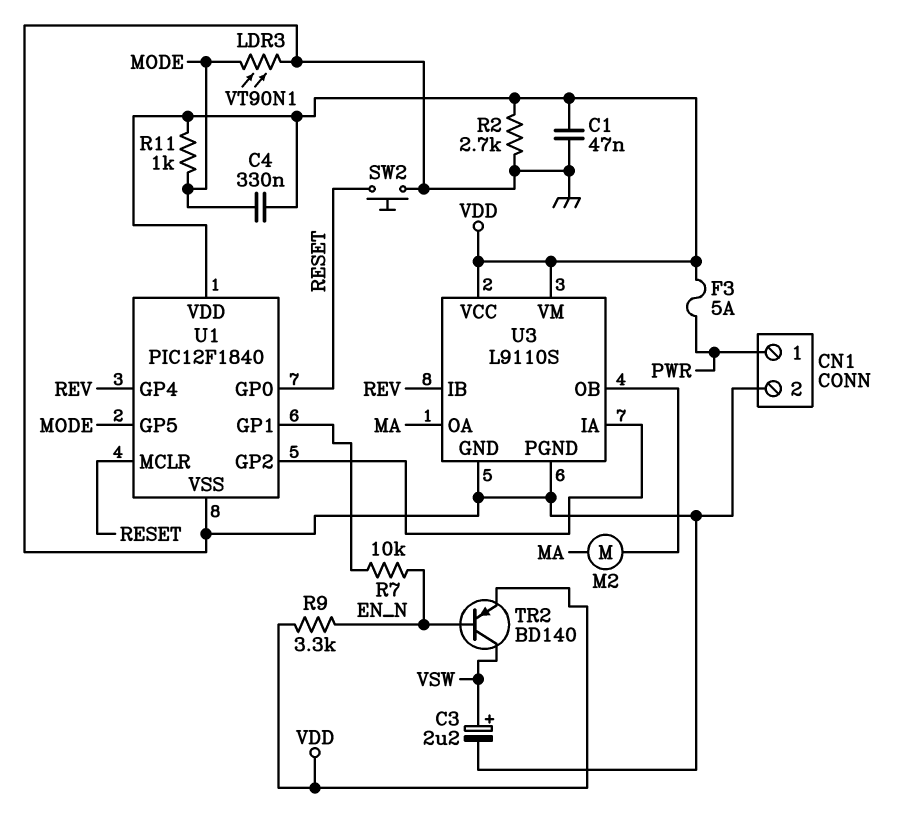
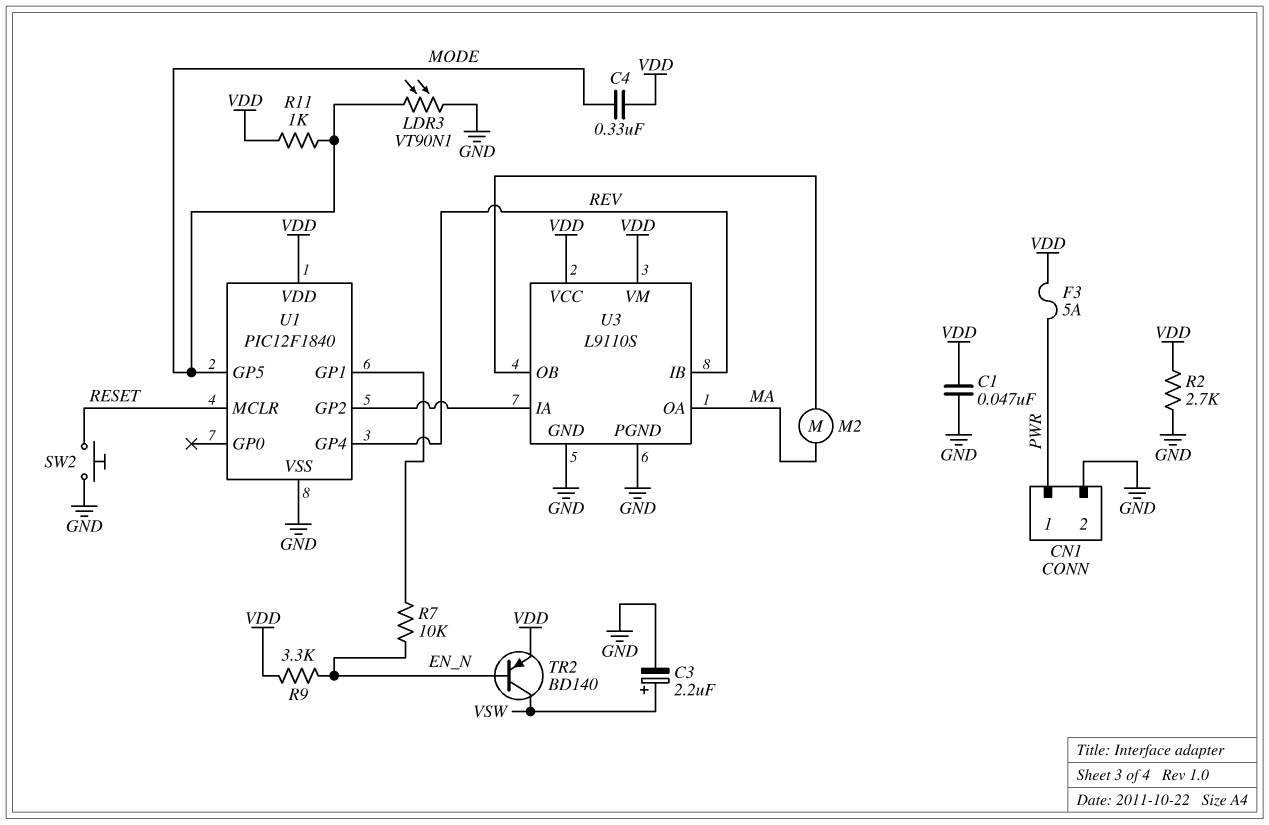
U1 pin GP0: RESET -> none

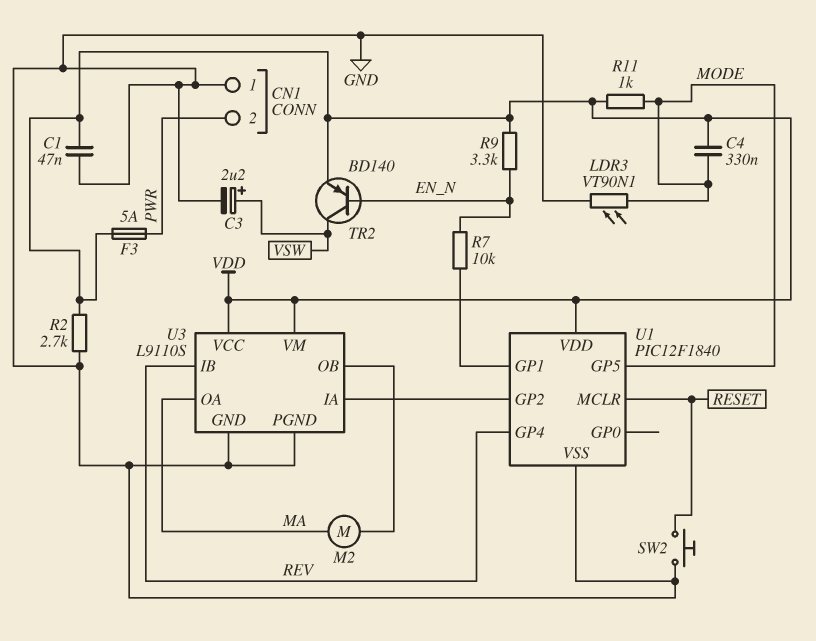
CN1 pin 1: PWR -> GND
CN1 pin 2: GND -> PWR

